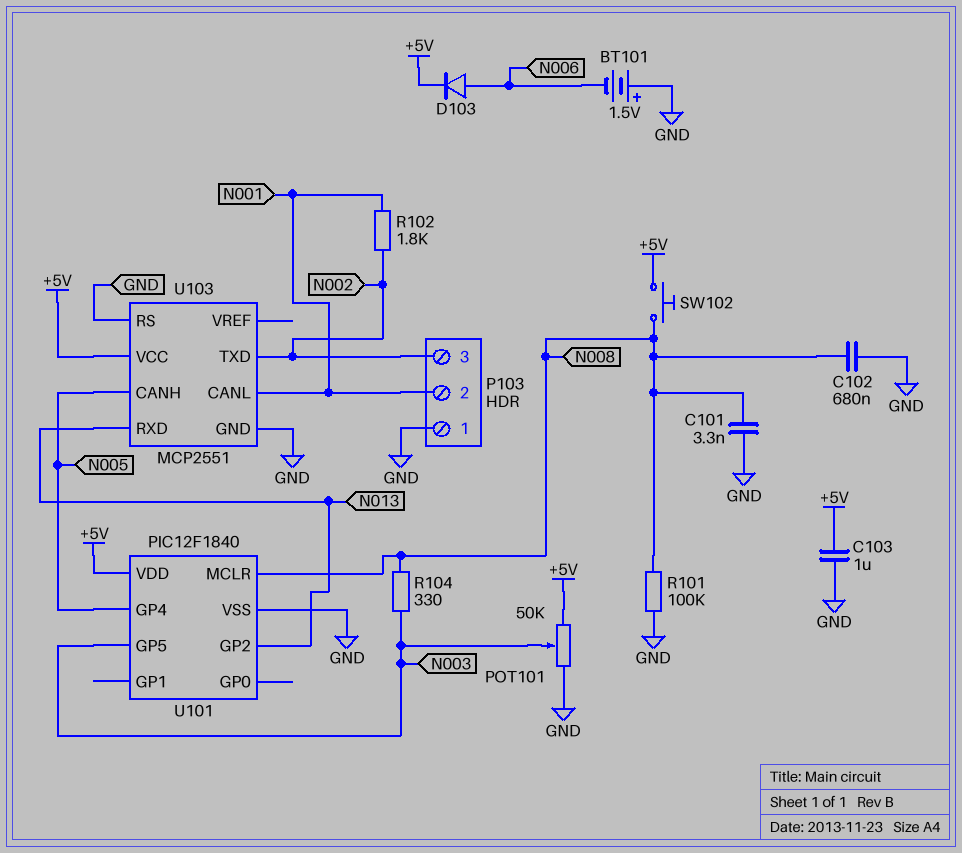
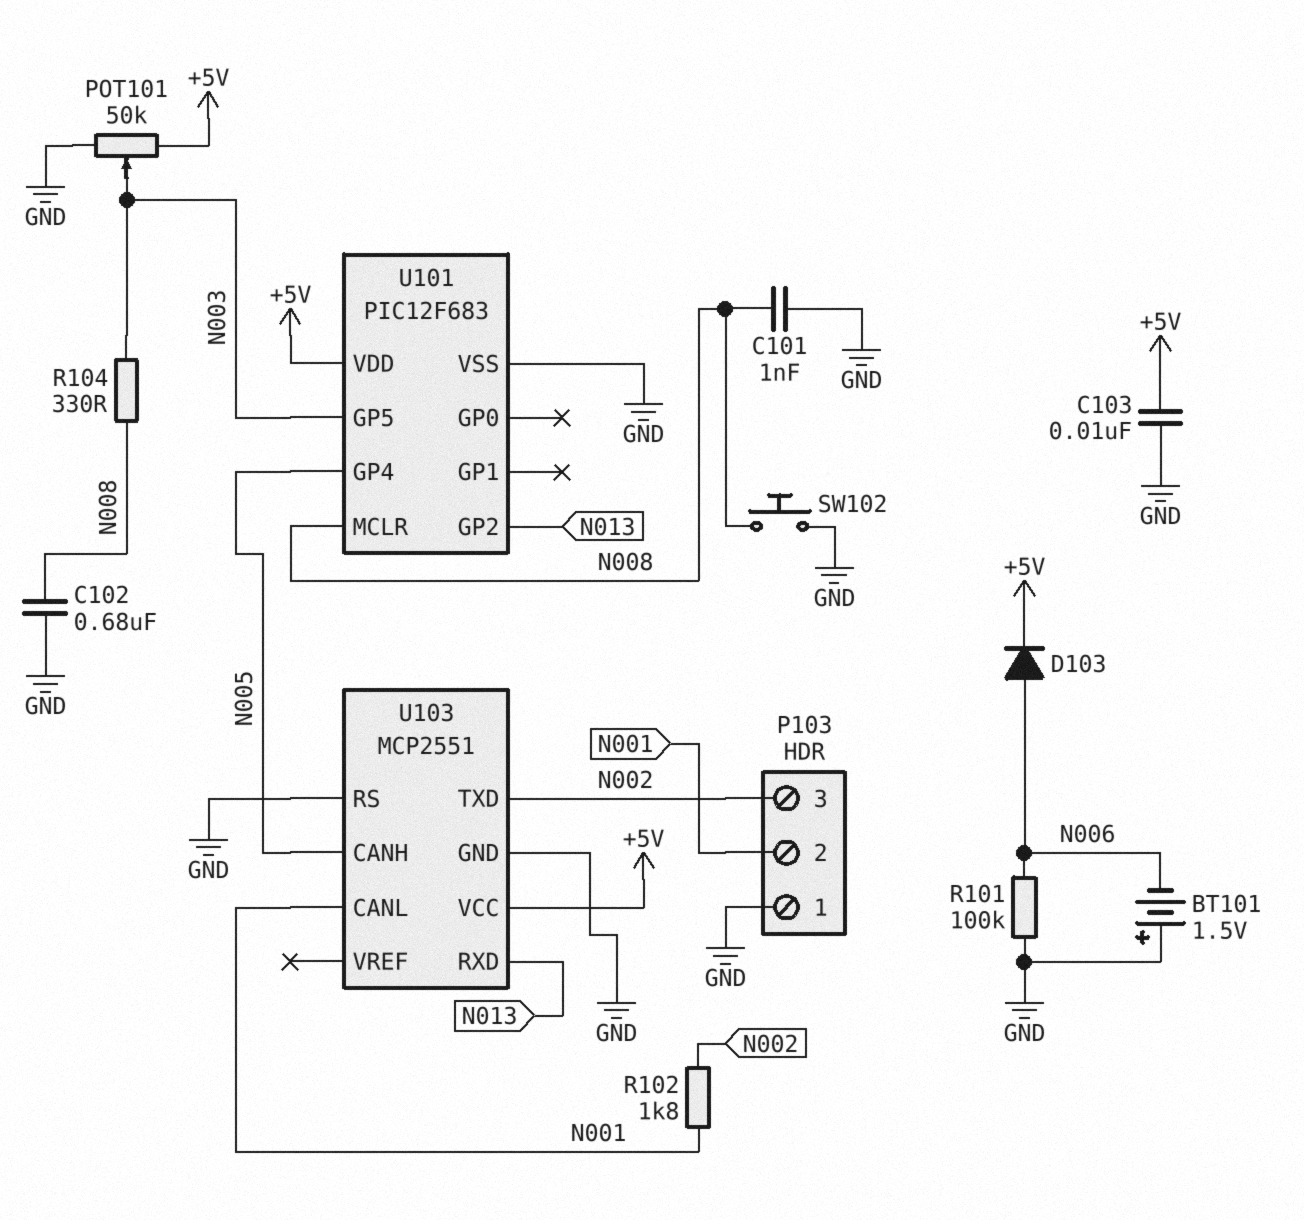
C101: 3.3nF (GND, N008) -> 1nF (GND, N008)
C103: 1uF (+5V, GND) -> 10nF (+5V, GND)
R101: 100k (GND, N008) -> 100k (GND, N006)
SW102: button (+5V, N008) -> button (GND, N008)
U101: PIC12F1840 -> PIC12F683

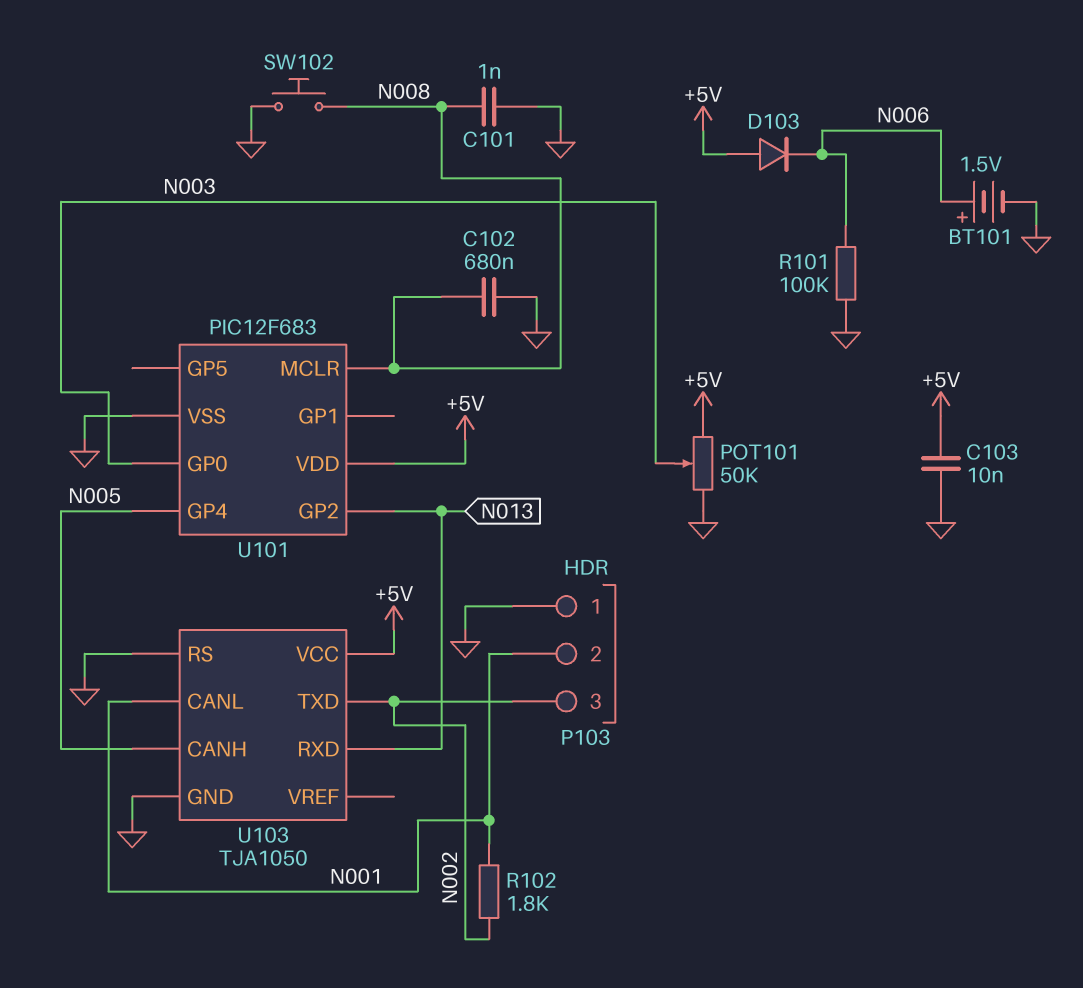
BT101: 1.5V (plus GND, minus N006) -> 1.5V (plus N006, minus GND)
D103: diode (A N006, K +5V) -> diode (A +5V, K N006)
R104: 330 (N003, N008) -> none
U101 pin GP0: none -> N003
U101 pin GP5: N003 -> none
U103: MCP2551 -> TJA1050

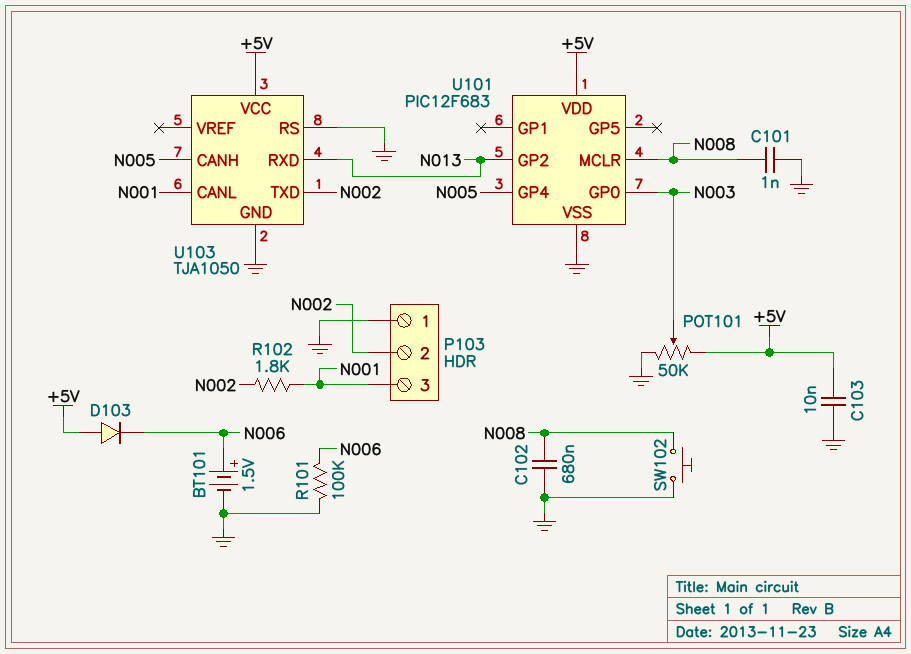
P103 pin 2: N001 -> N002
P103 pin 3: N002 -> N001

